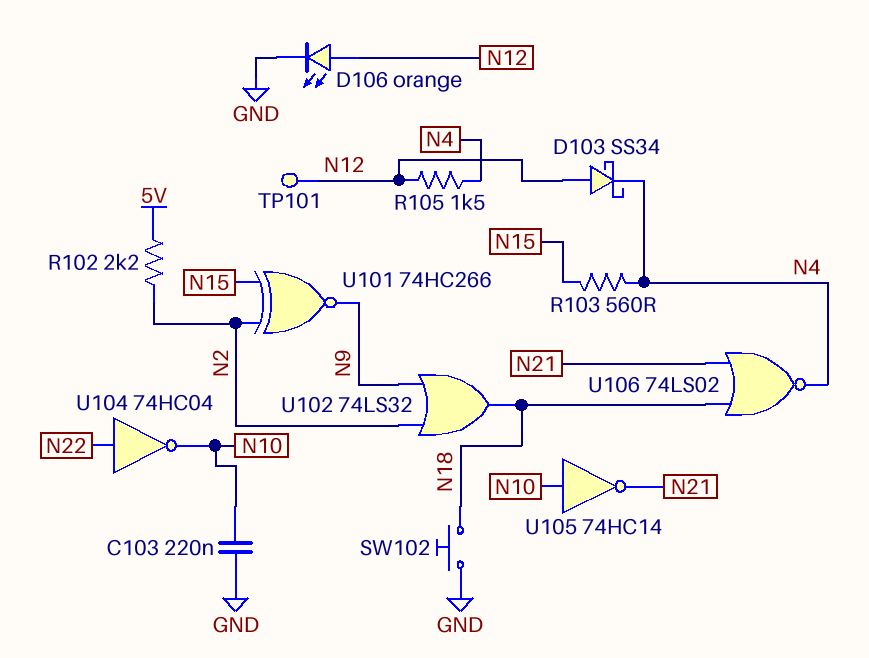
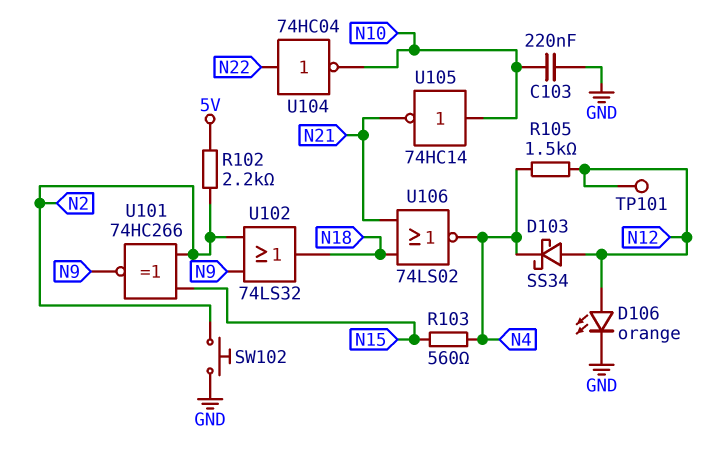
SW102: button (GND, N18) -> button (GND, N2)

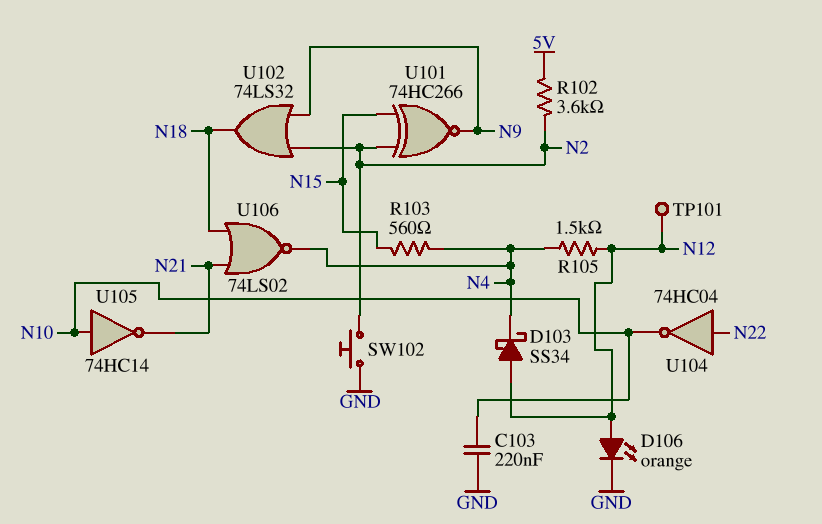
R102: 2.2k (5V, N2) -> 3.6k (5V, N2)

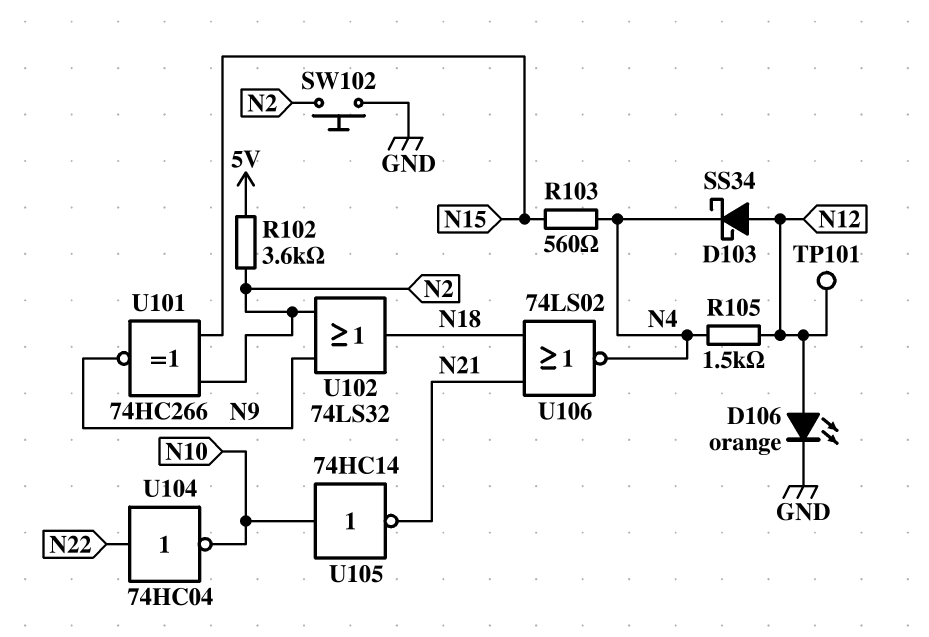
C103: 220nF (GND, N10) -> none

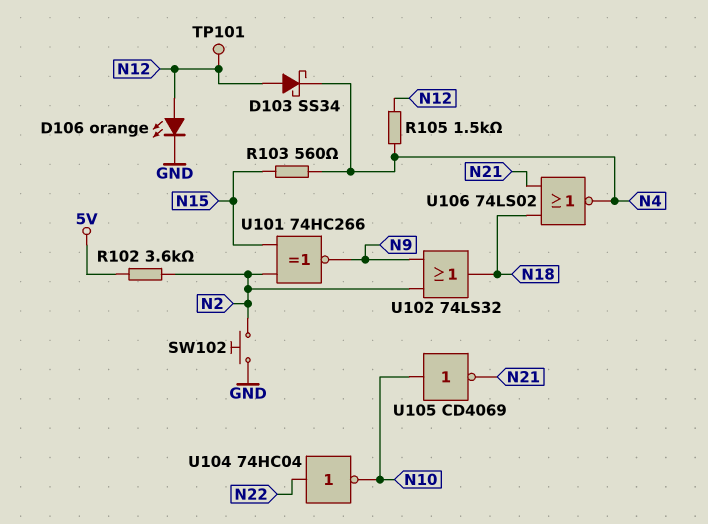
U105: NOT 74HC14 (in N10, out N21) -> NOT CD4069 (in N10, out N21)

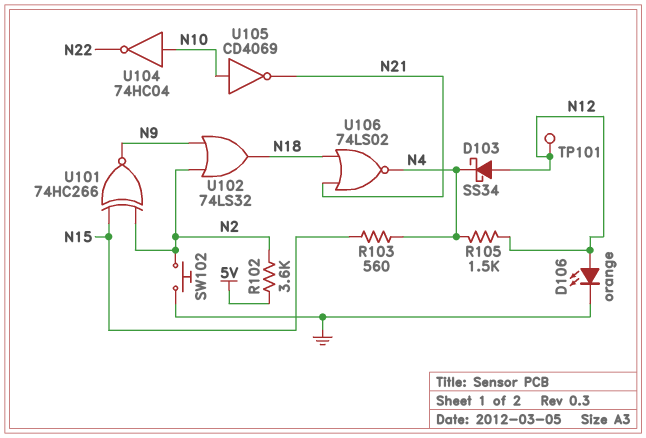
U104: NOT 74HC04 (in N22, out N10) -> NOT 74HC04 (in N10, out N22)

